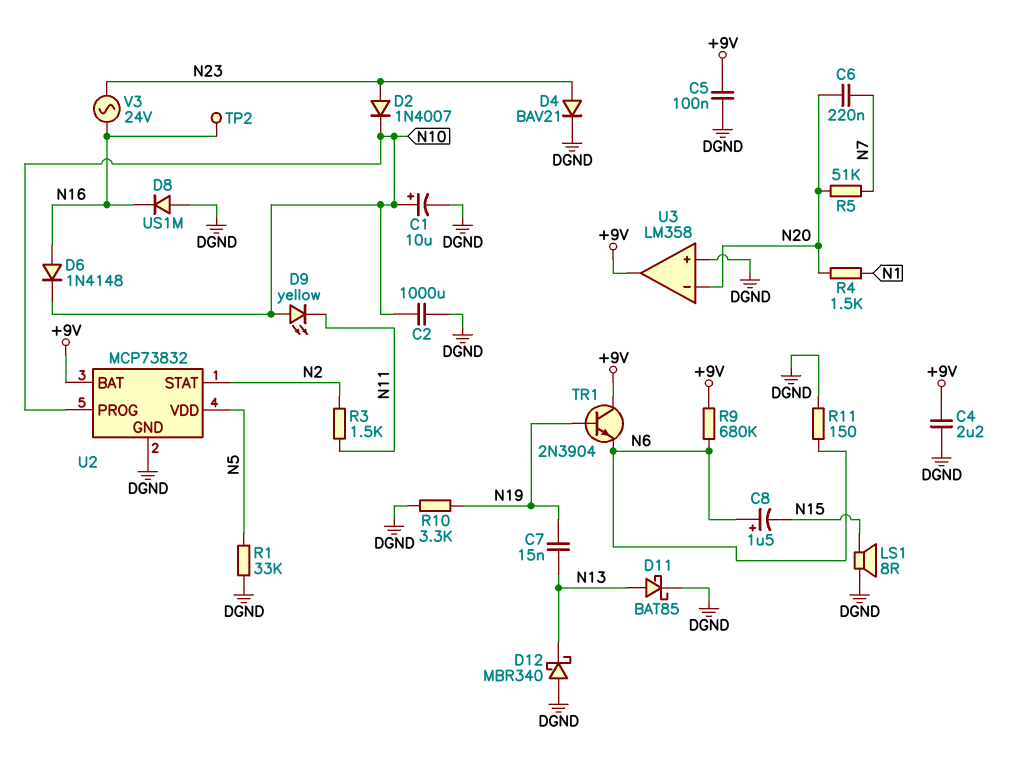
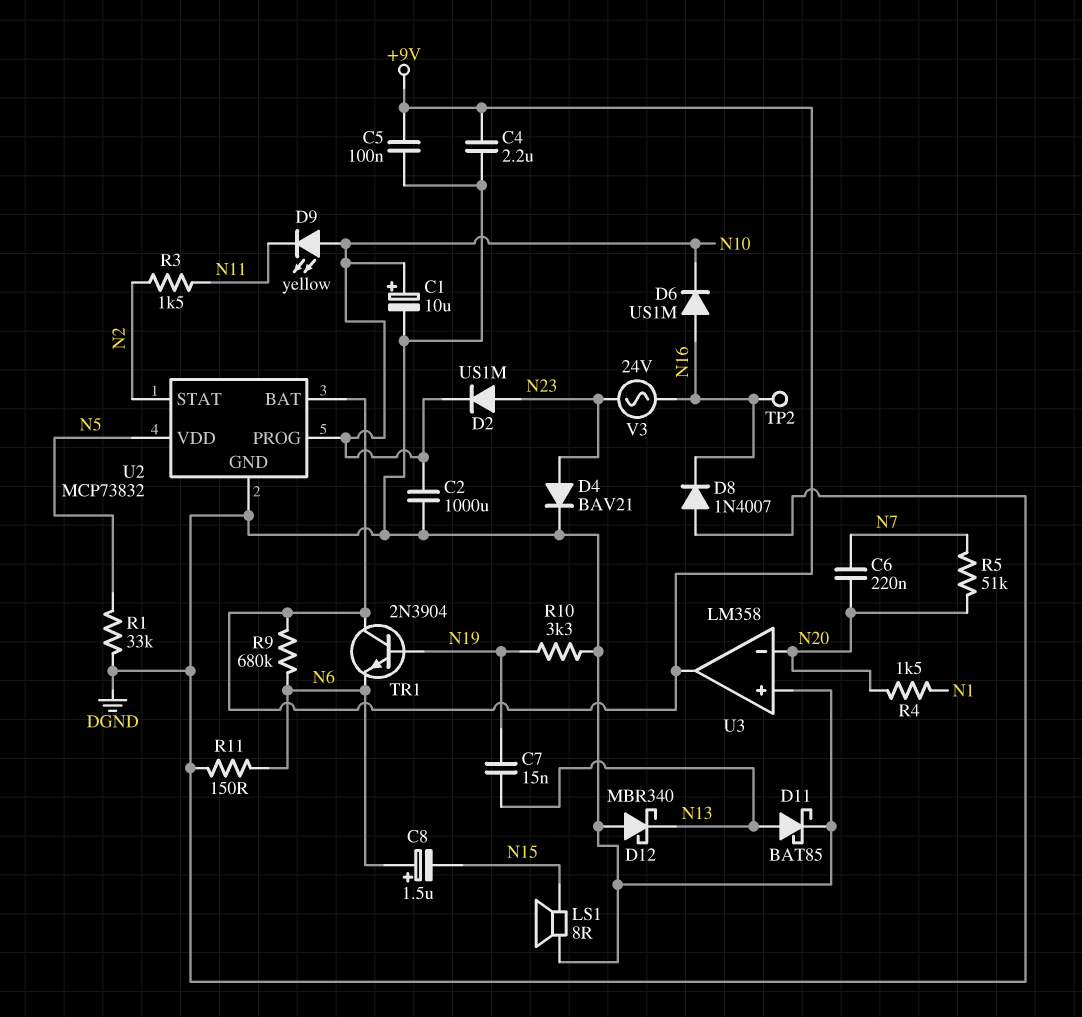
D2: diode 1N4007 (A N23, K N10) -> diode US1M (A N23, K N10)
D6: diode 1N4148 (A N16, K N10) -> diode US1M (A N16, K N10)
D8: diode US1M (A DGND, K N16) -> diode 1N4007 (A DGND, K N16)

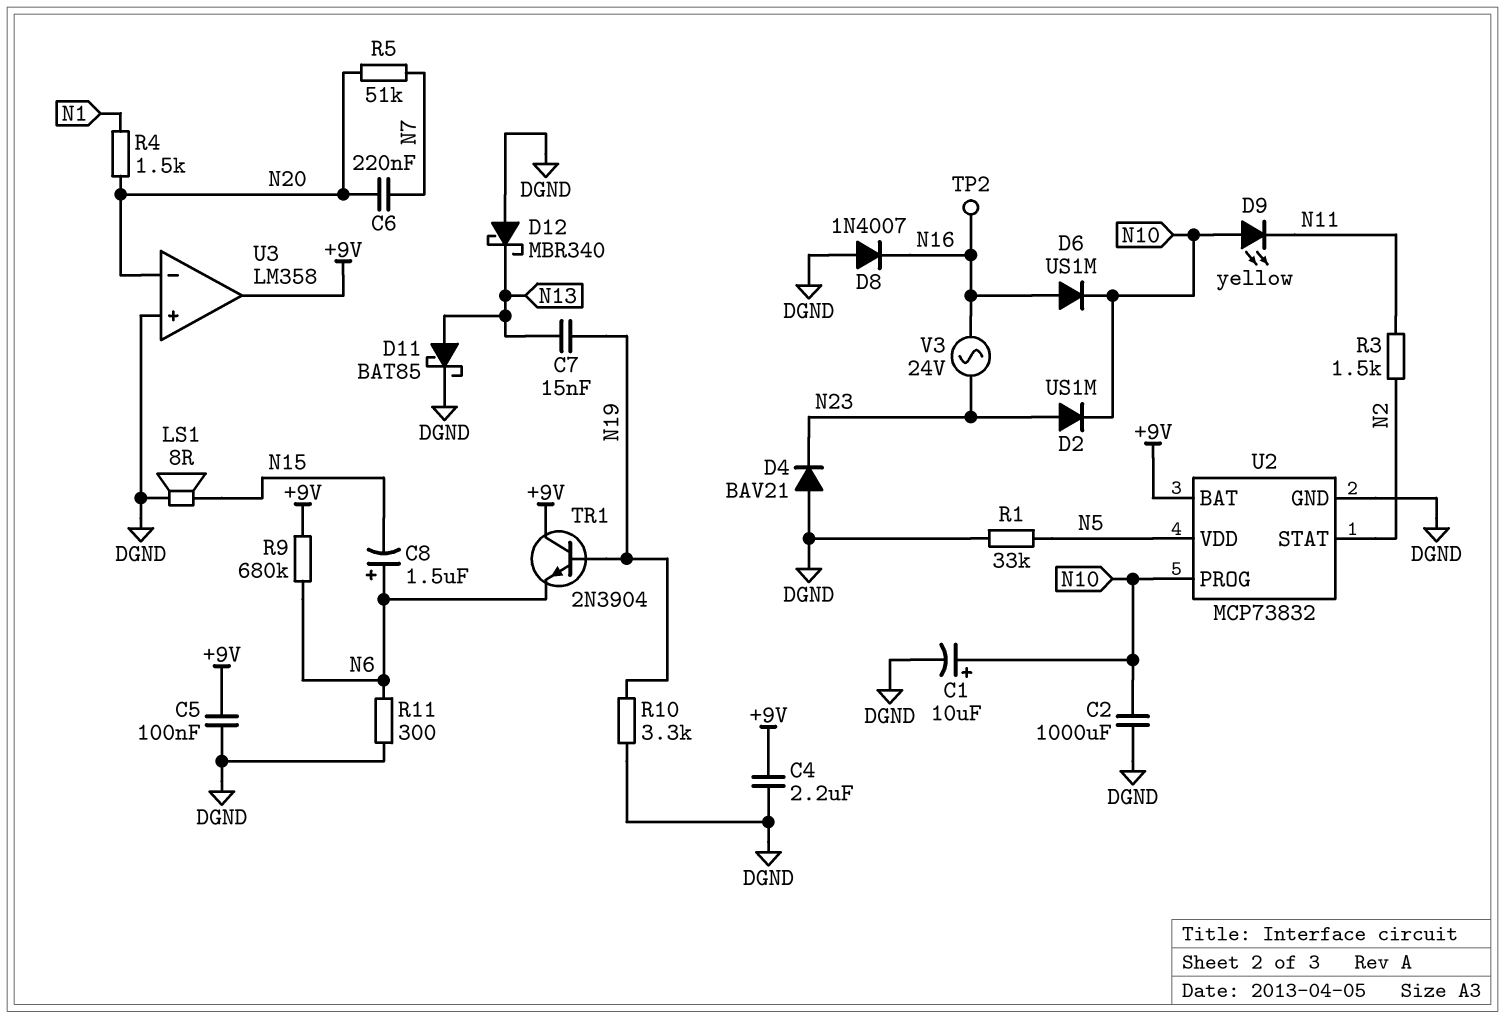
D4: diode BAV21 (A N23, K DGND) -> diode BAV21 (A DGND, K N23)
R11: 150 (DGND, N6) -> 300 (DGND, N6)

